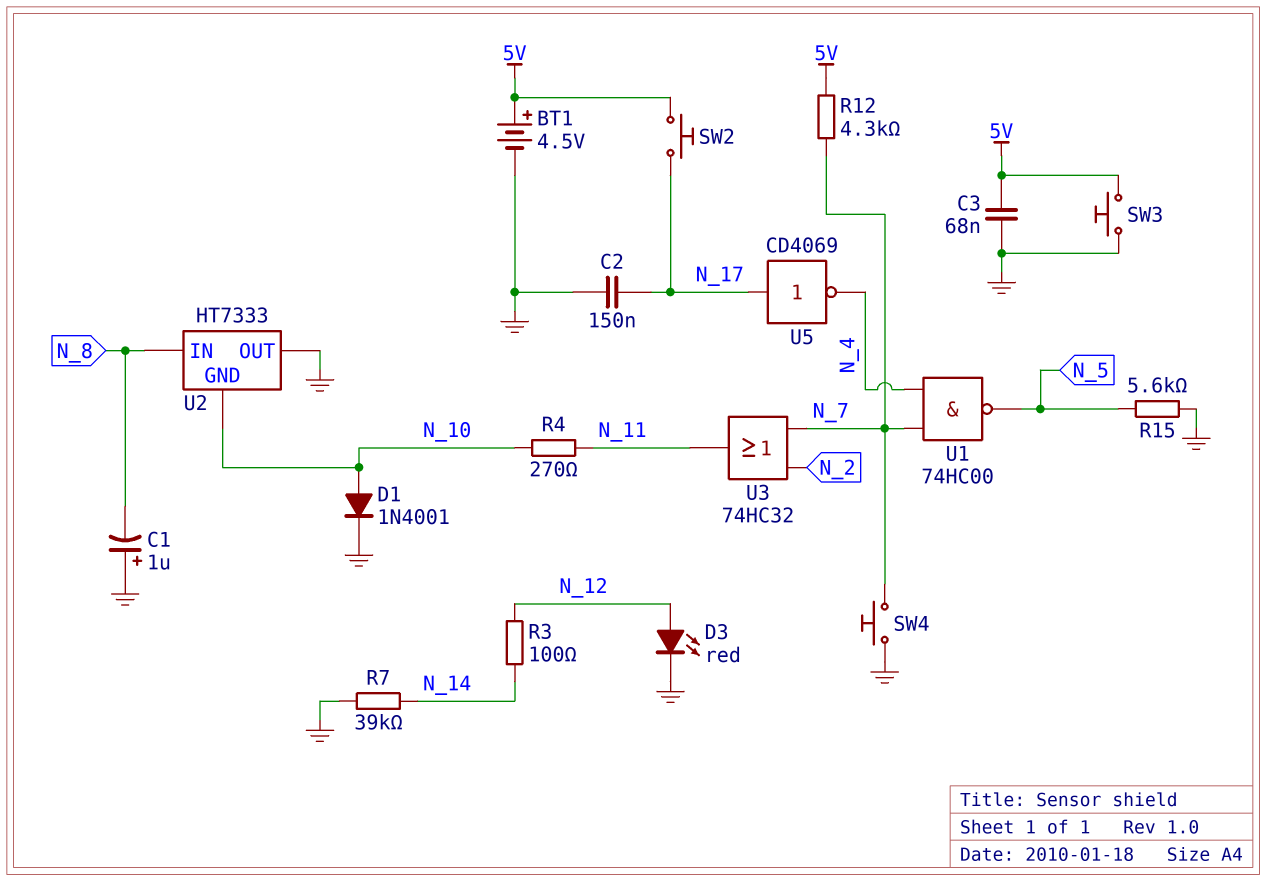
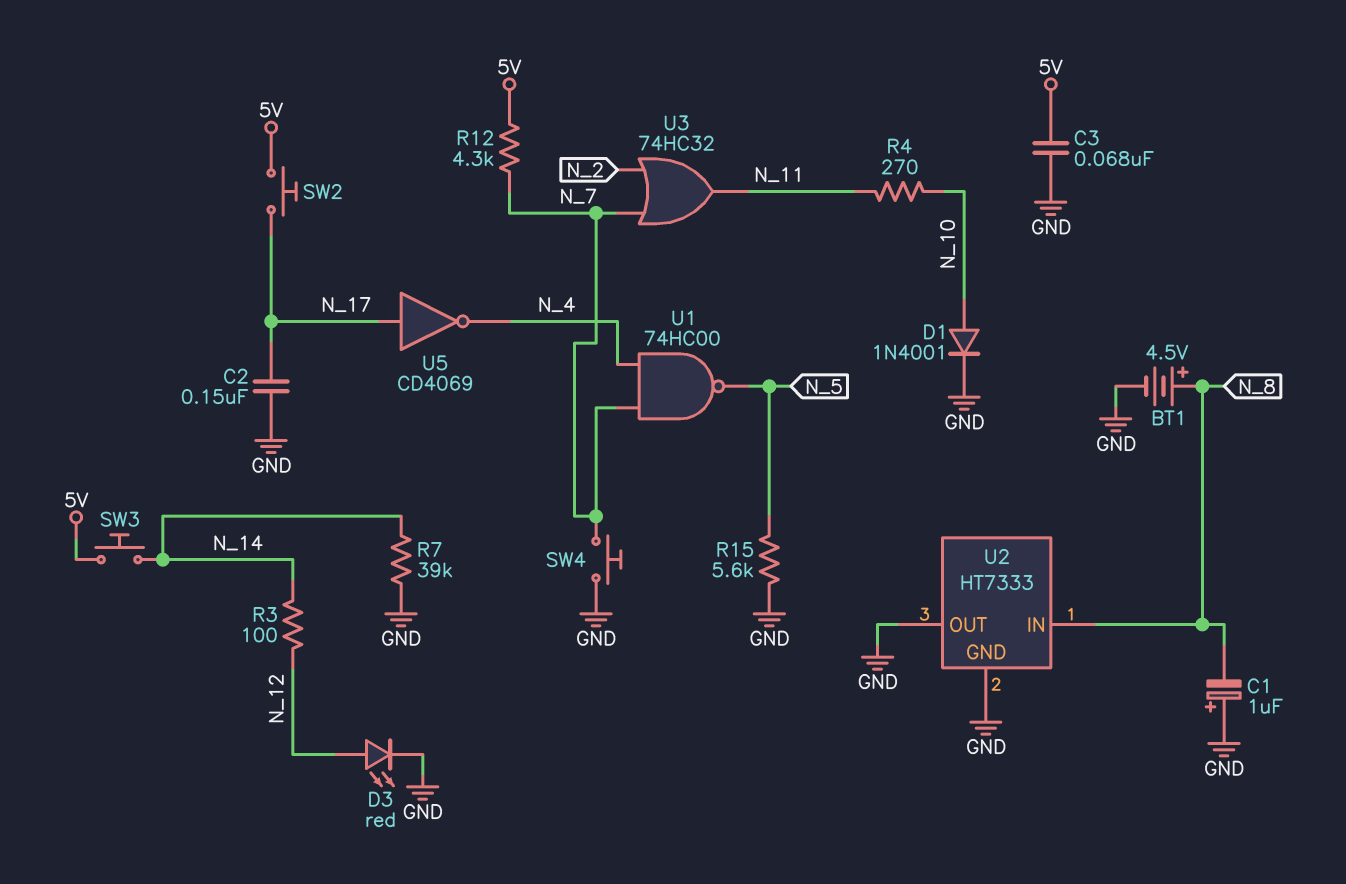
BT1: 4.5V (plus 5V, minus GND) -> 4.5V (plus N_8, minus GND)
SW3: button (5V, GND) -> button (5V, N_14)
U2 pin GND: N_10 -> GND

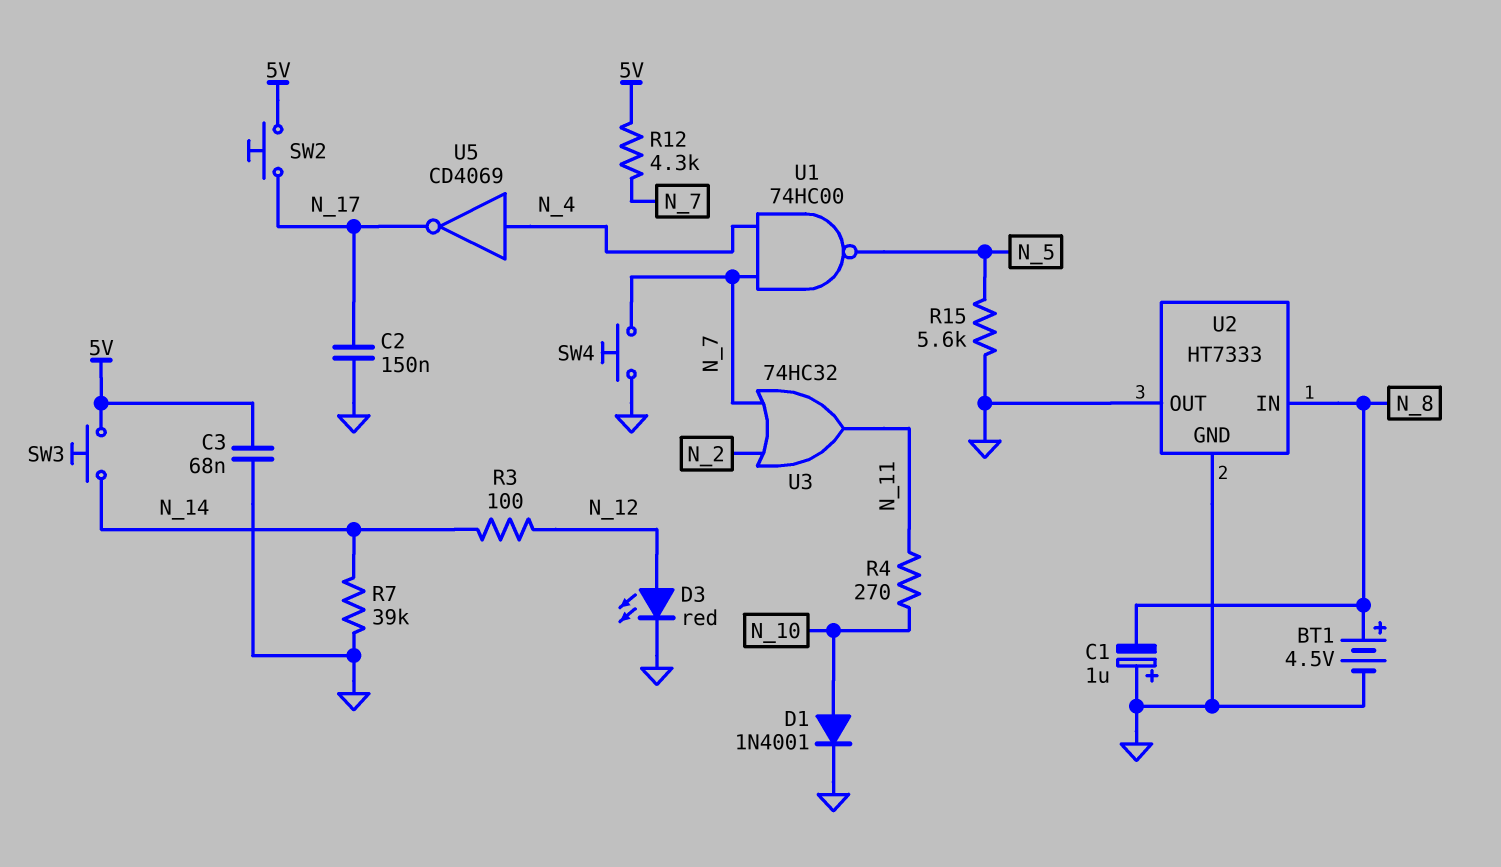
U5: NOT CD4069 (in N_17, out N_4) -> NOT CD4069 (in N_4, out N_17)

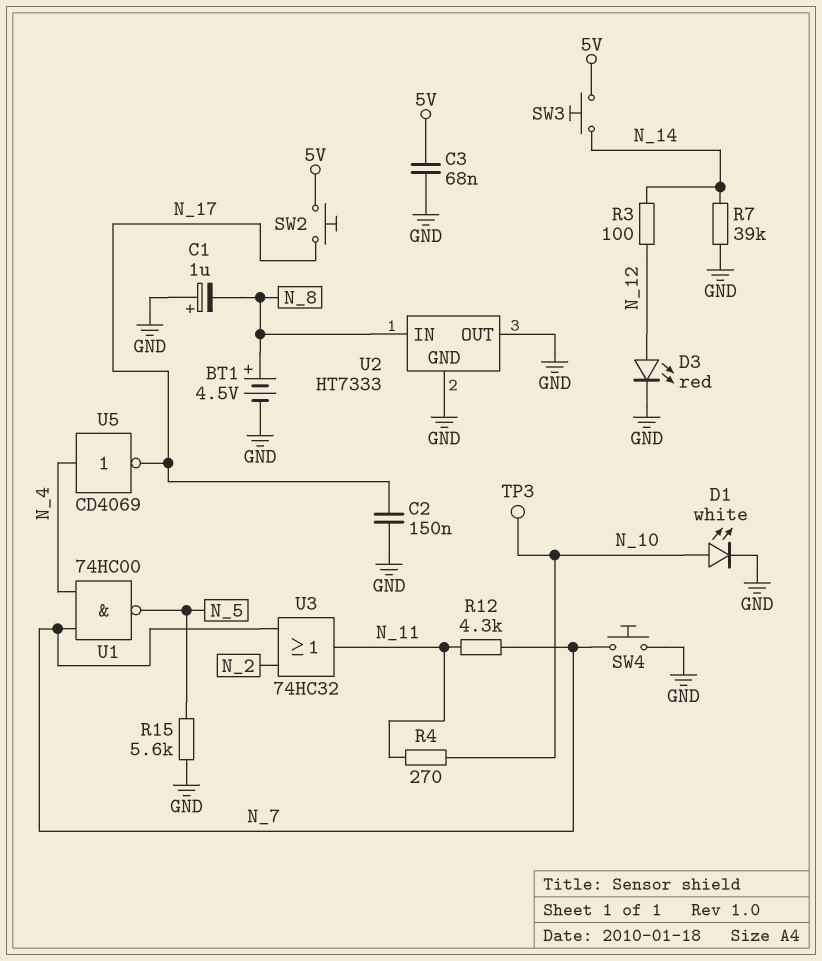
D1: diode 1N4001 (A N_10, K GND) -> LED white (A N_10, K GND)
R12: 4.3k (5V, N_7) -> 4.3k (N_7, N_11)
TP3: none -> test point (N_10)

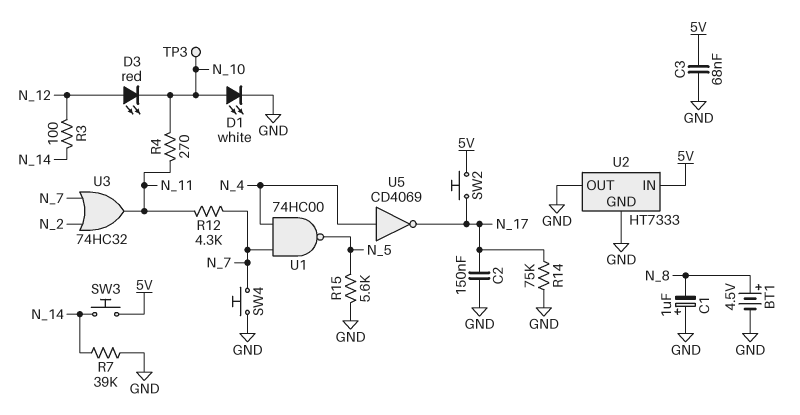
D3: LED red (A N_12, K GND) -> LED red (A N_12, K N_10)
R14: none -> 75k (GND, N_17)
U2 pin IN: N_8 -> 5V

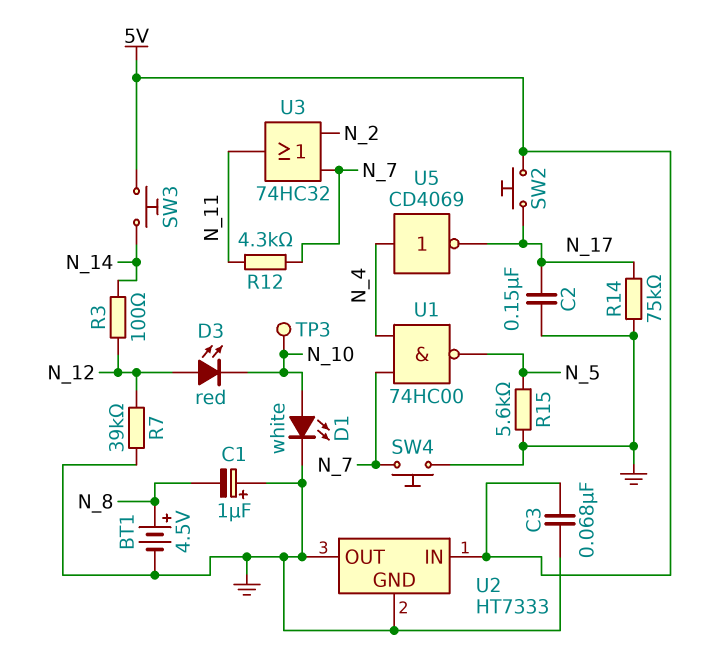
R4: 270 (N_10, N_11) -> none
R7: 39k (GND, N_14) -> 39k (GND, N_12)

